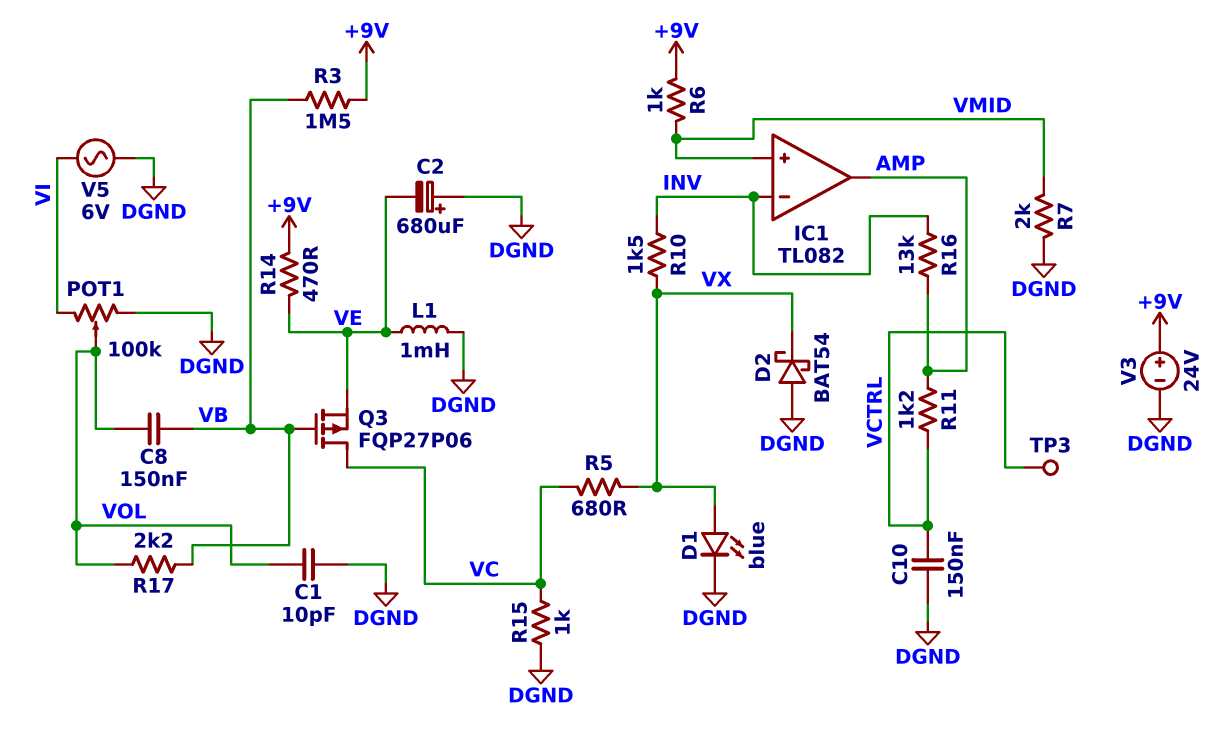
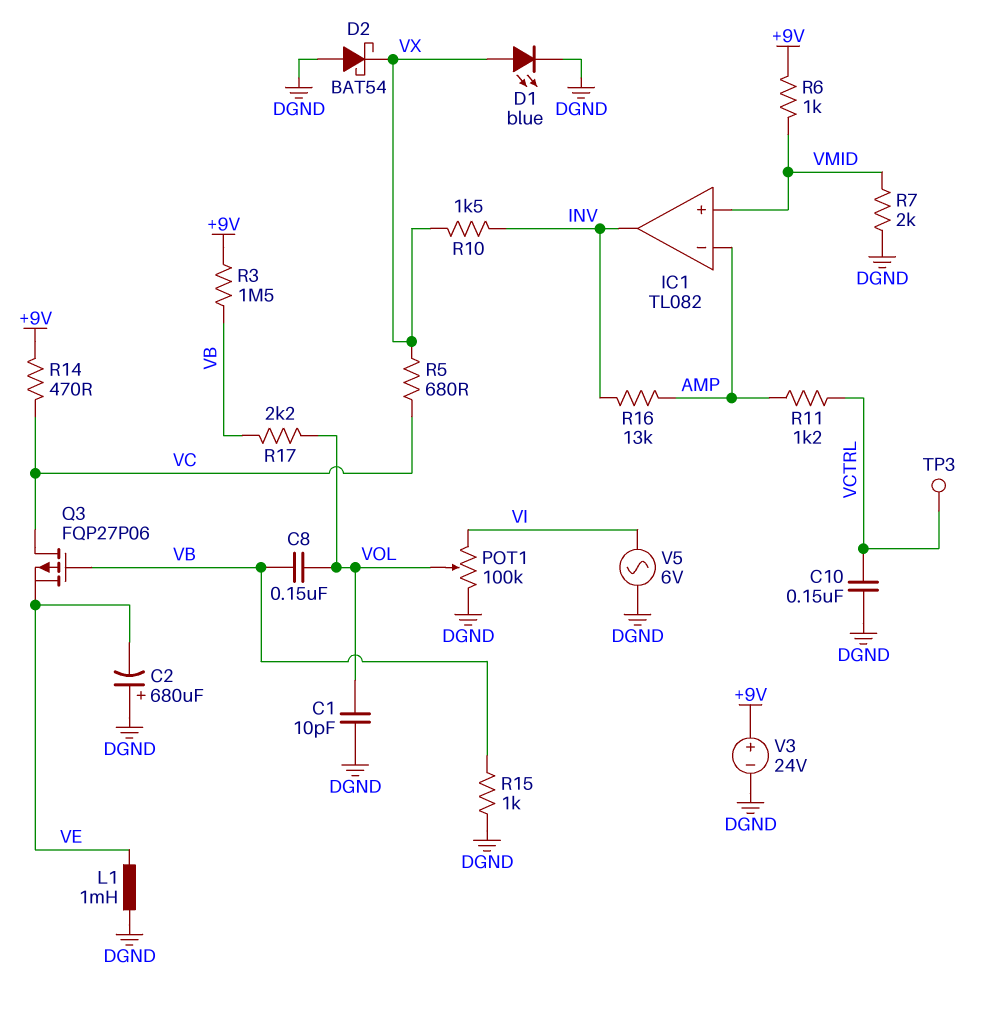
IC1 pin in-: INV -> AMP
IC1 pin out: AMP -> INV
R14: 470 (+9V, VE) -> 470 (+9V, VC)
R15: 1k (DGND, VC) -> 1k (DGND, VB)

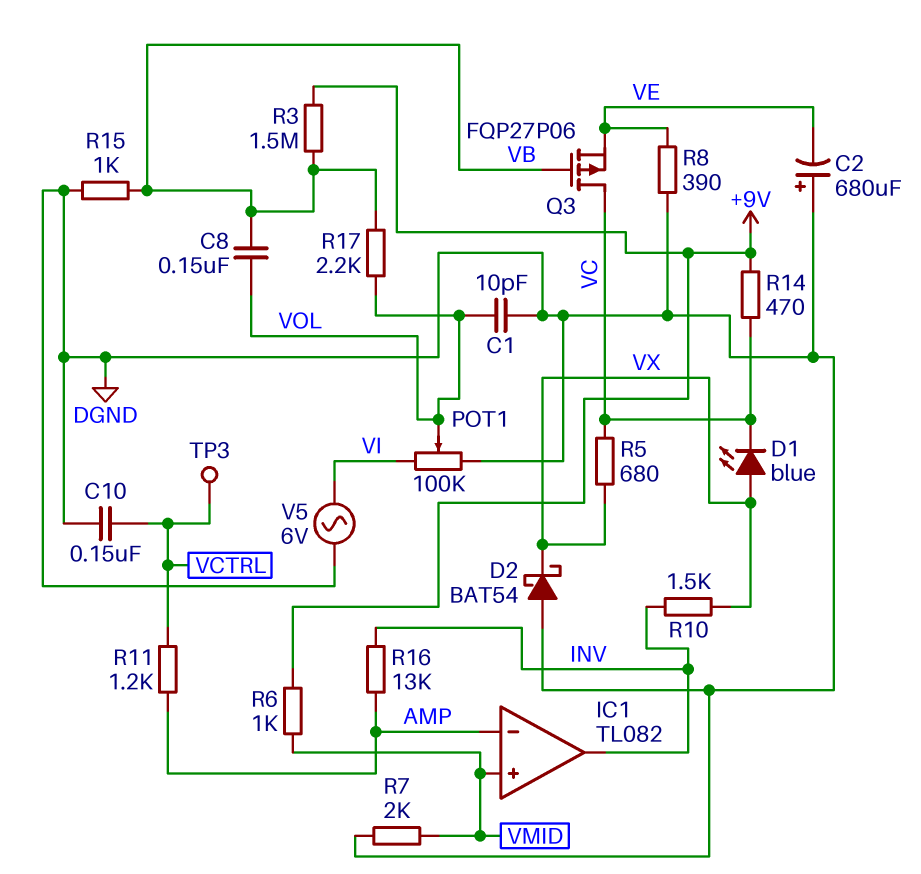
D1: LED blue (A VX, K DGND) -> LED blue (A VX, K VC)
L1: 1mH (DGND, VE) -> none
R8: none -> 390 (DGND, VE)
V3: 24V (plus +9V, minus DGND) -> none

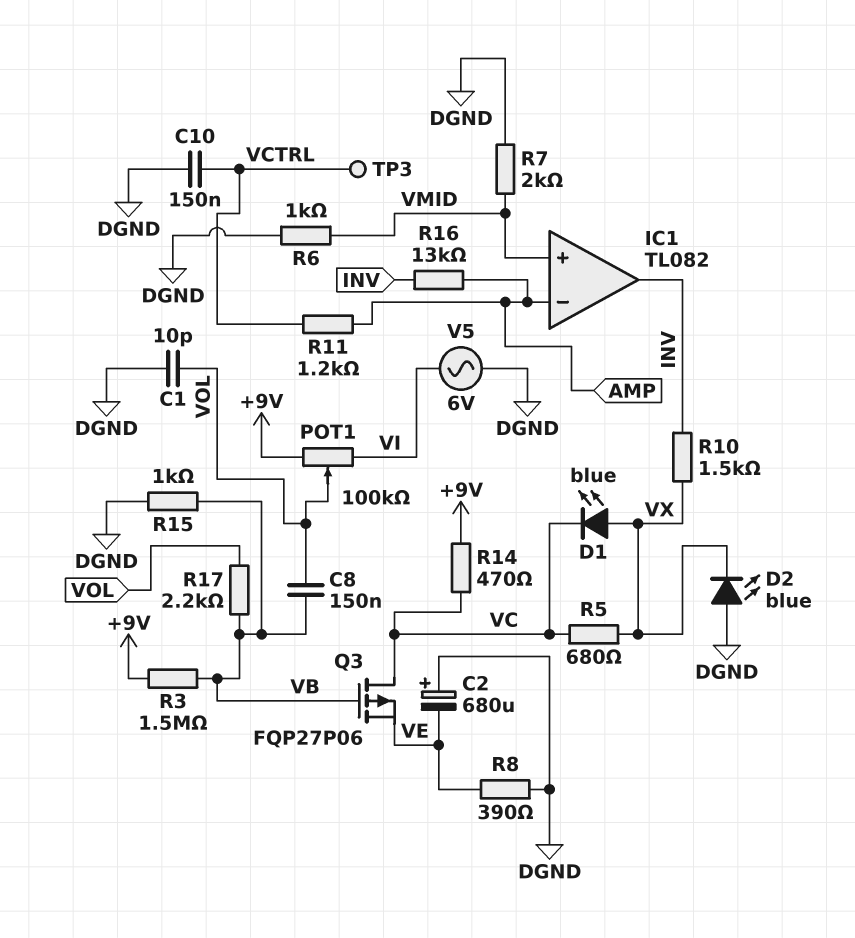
D2: schottky BAT54 (A DGND, K VX) -> LED blue (A DGND, K VX)
POT1: 100k (DGND, VI, wiper VOL) -> 100k (+9V, VI, wiper VOL)
R6: 1k (+9V, VMID) -> 1k (DGND, VMID)

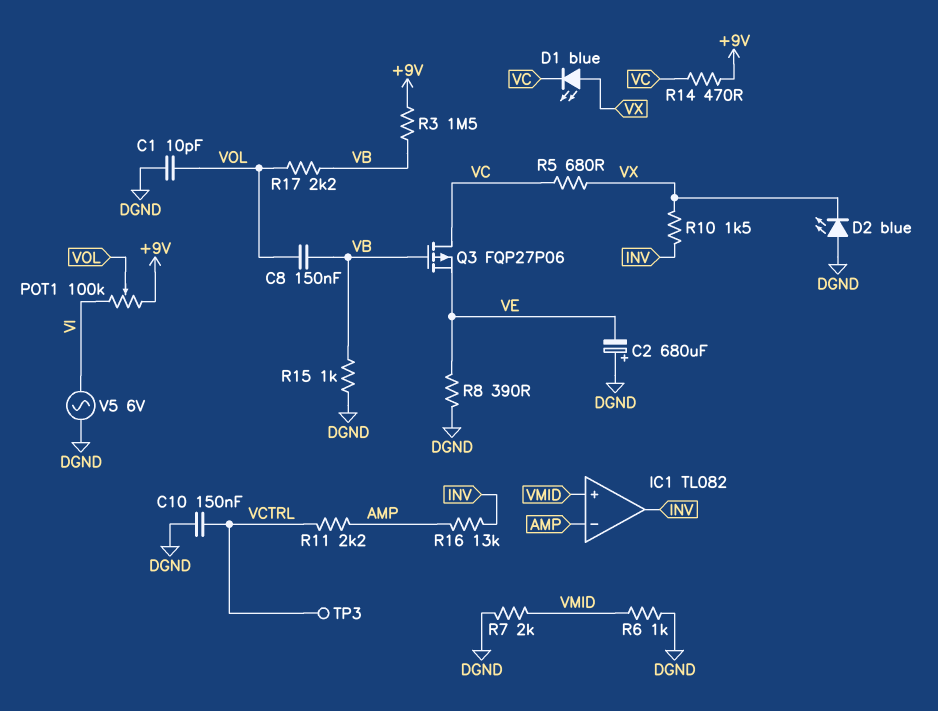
R11: 1.2k (AMP, VCTRL) -> 2.2k (AMP, VCTRL)

